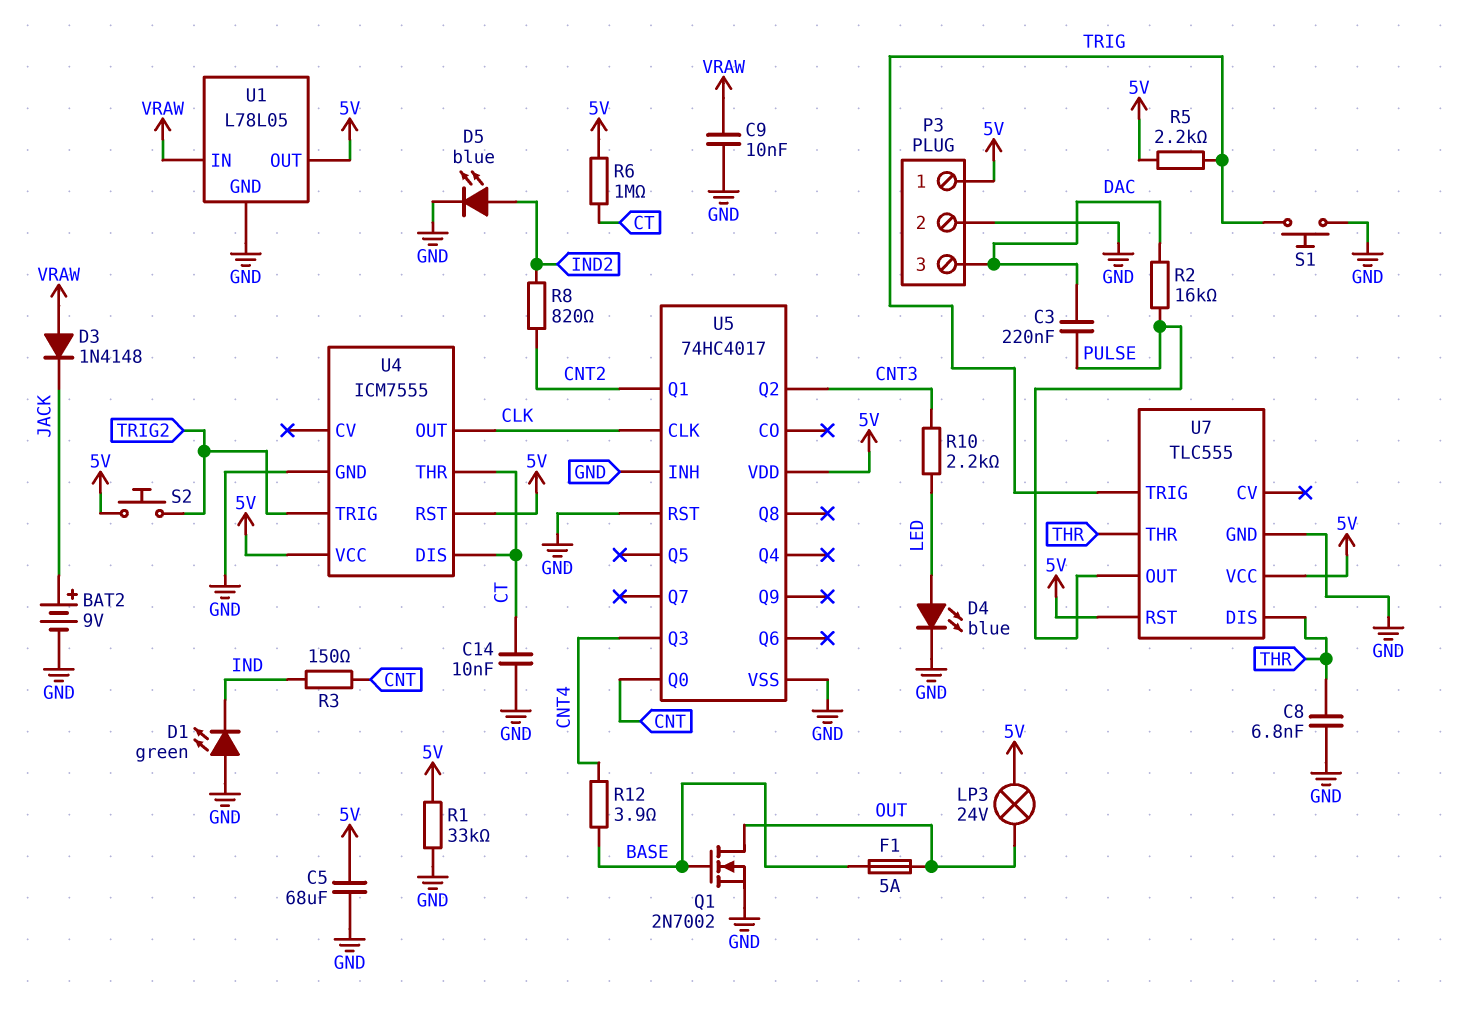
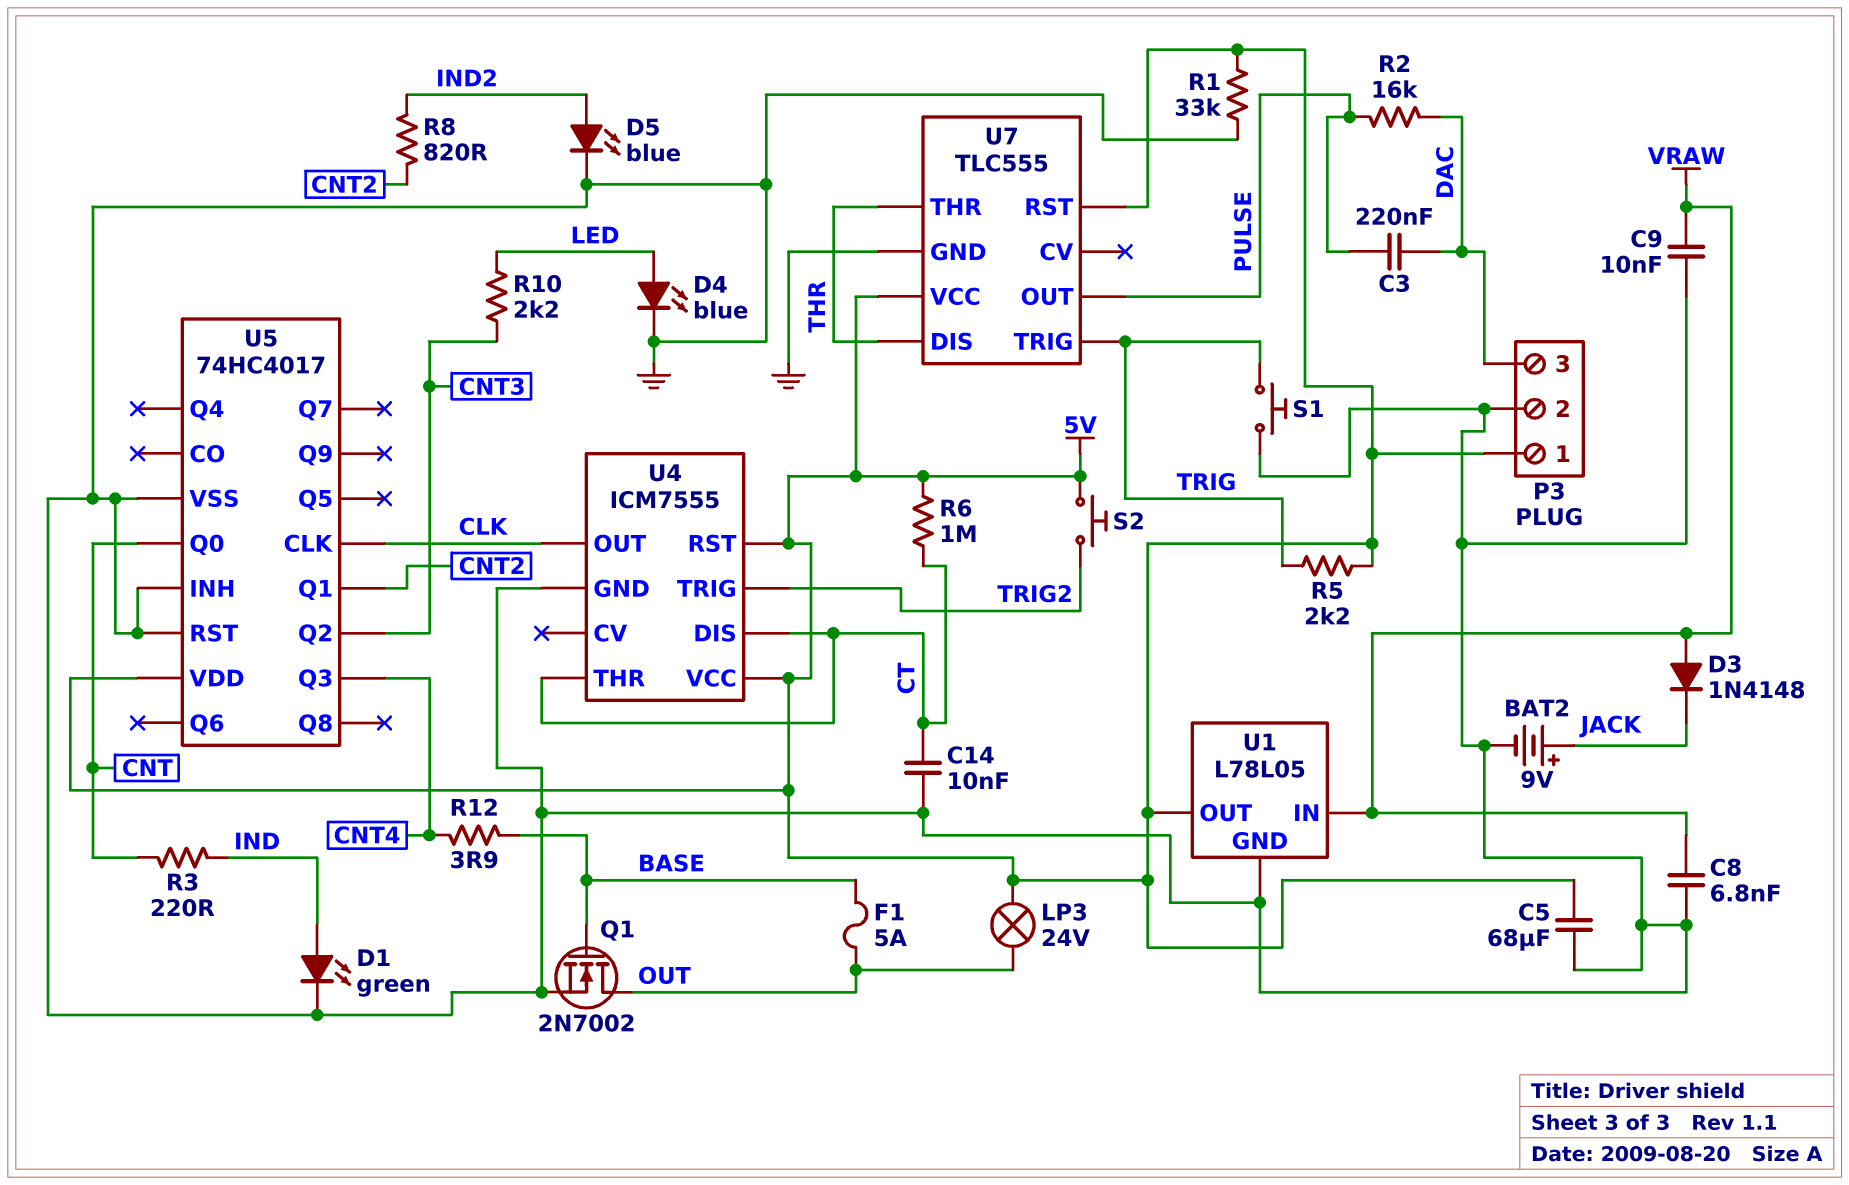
C8: 6.8nF (GND, THR) -> 6.8nF (GND, VRAW)
D1: LED green (A GND, K IND) -> LED green (A IND, K GND)
R3: 150 (CNT, IND) -> 220 (CNT, IND)

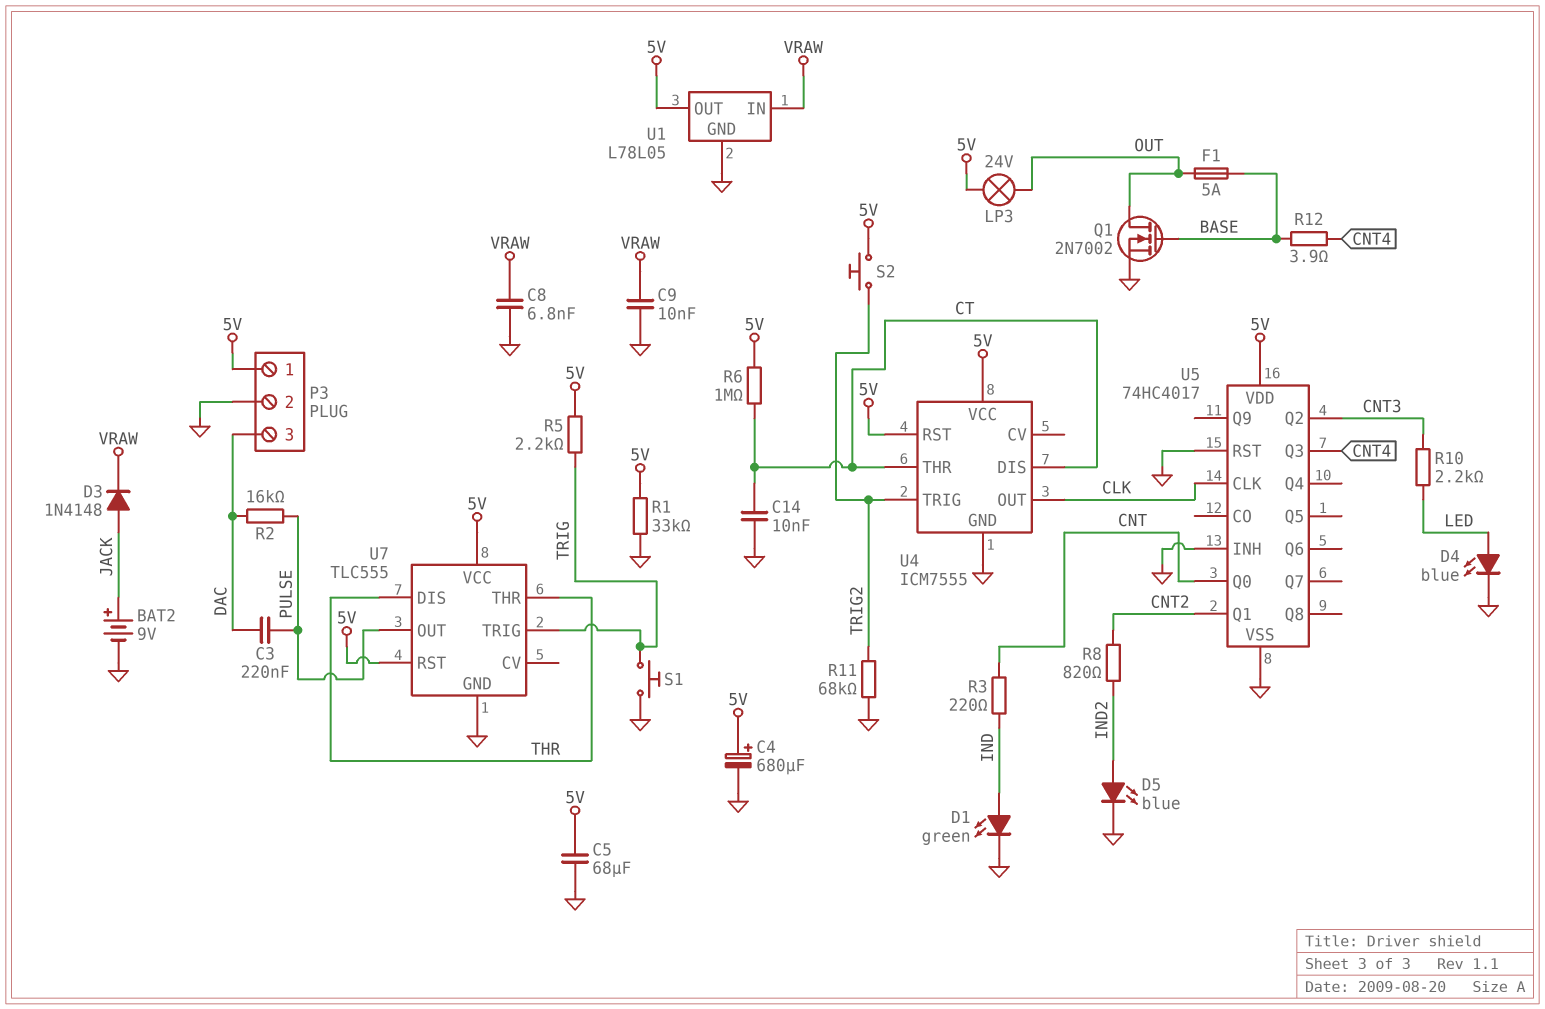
C4: none -> 680uF (plus 5V, minus GND)
D3: diode 1N4148 (A VRAW, K JACK) -> diode 1N4148 (A JACK, K VRAW)
R11: none -> 68k (GND, TRIG2)

